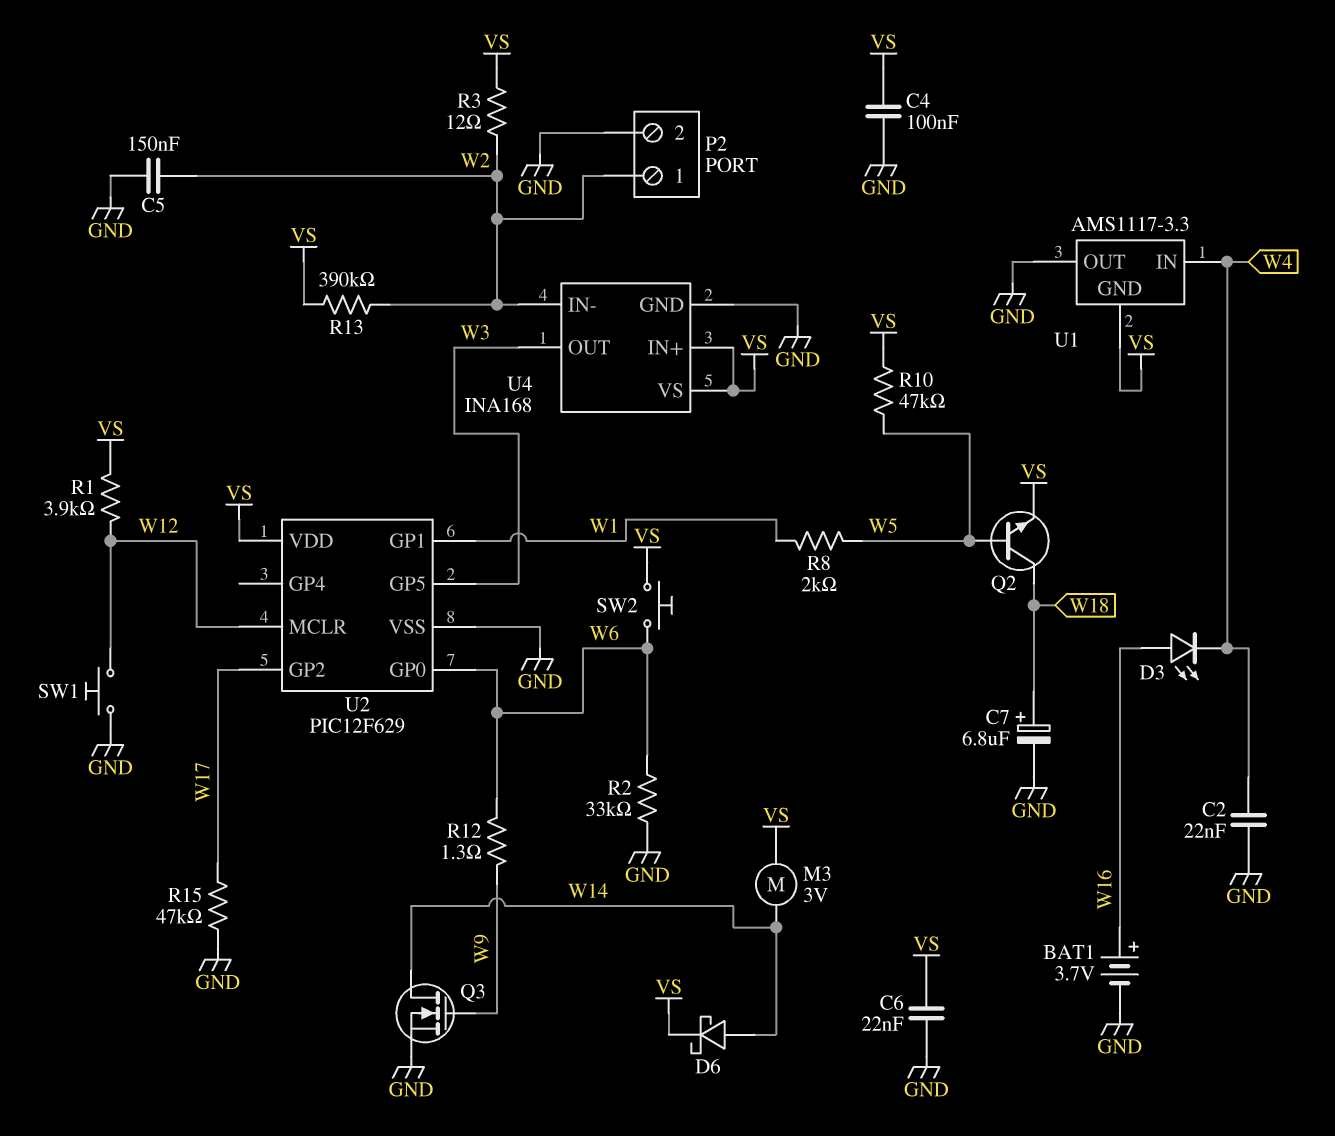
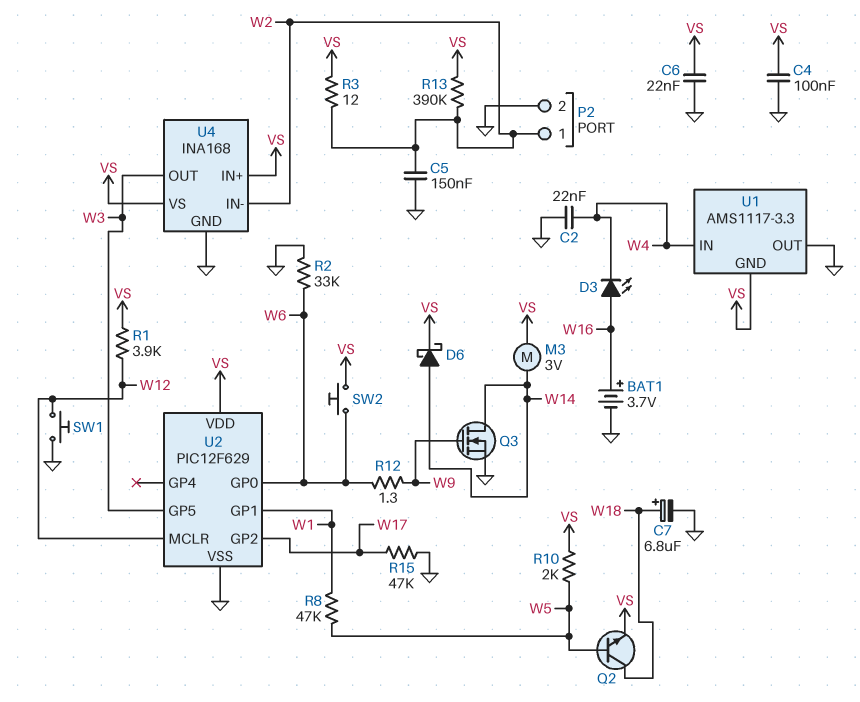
R8: 2k (W1, W5) -> 47k (W1, W5)
R10: 47k (VS, W5) -> 2k (VS, W5)

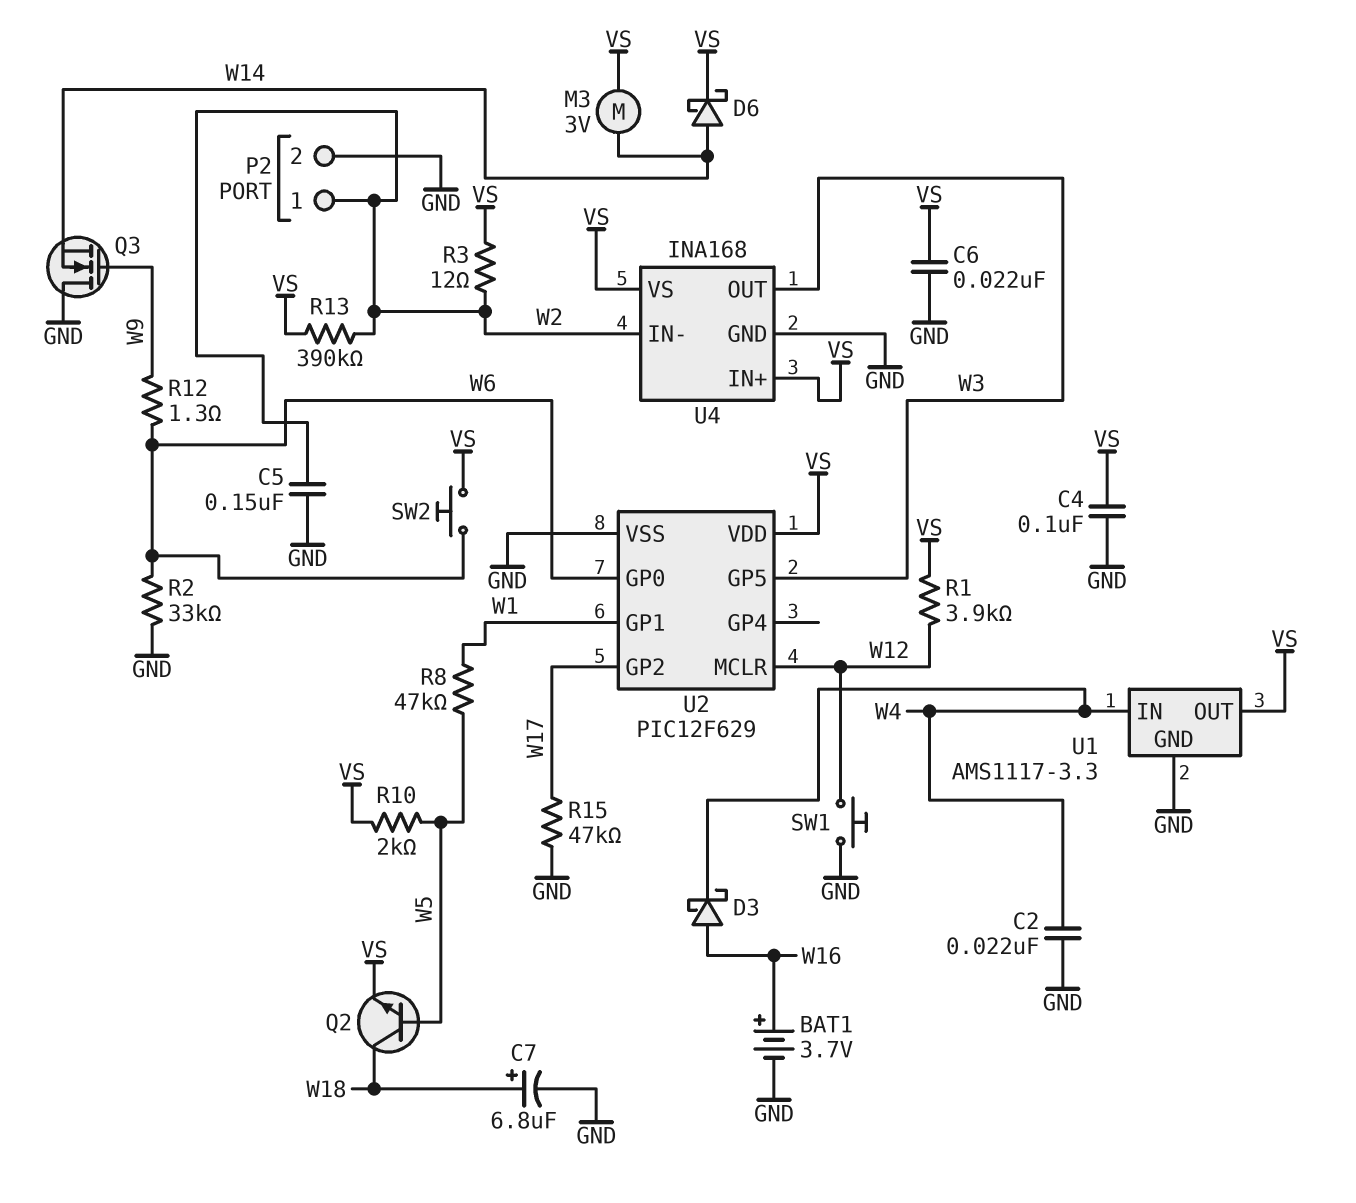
D3: LED (A W16, K W4) -> schottky (A W16, K W4)
Q3: NMOS (G W9, D W14, S GND) -> NMOS (G W9, D GND, S W14)
U1 pin GND: VS -> GND
U1 pin OUT: GND -> VS

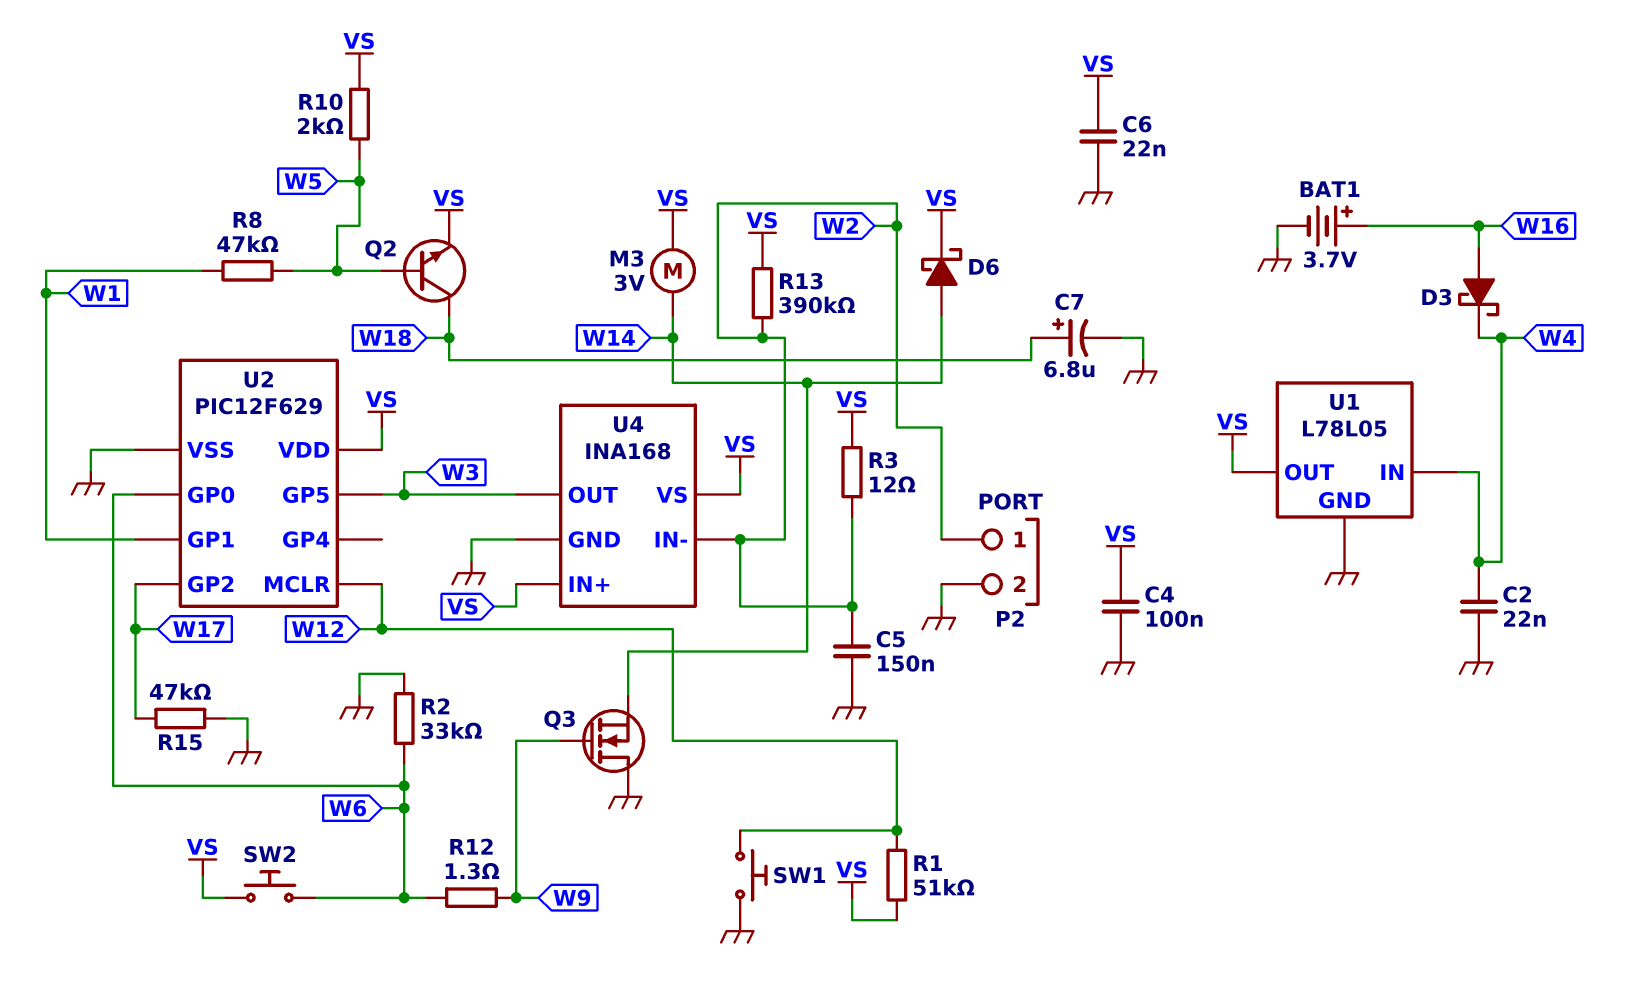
R1: 3.9k (VS, W12) -> 51k (VS, W12)
U1: AMS1117-3.3 -> L78L05

